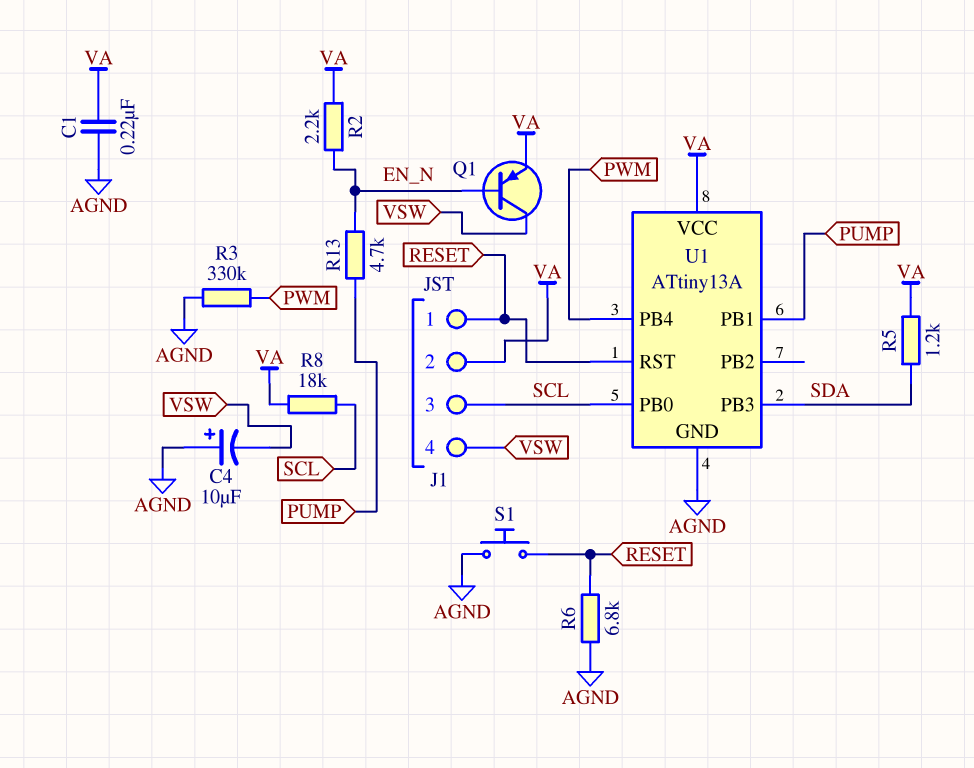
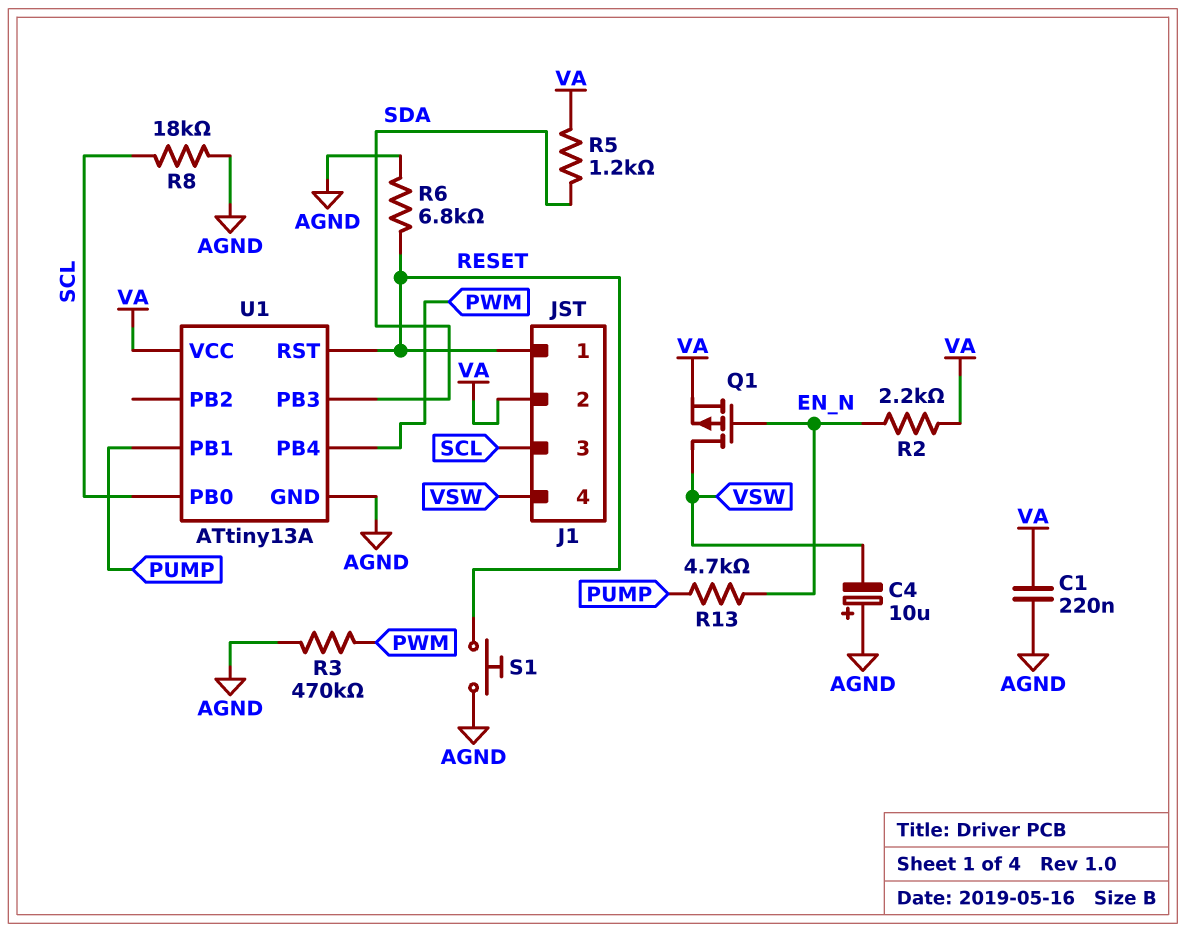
Q1: PNP (B EN_N, C VSW, E VA) -> PMOS (G EN_N, D VSW, S VA)
R3: 330k (AGND, PWM) -> 470k (AGND, PWM)
R8: 18k (SCL, VA) -> 18k (AGND, SCL)

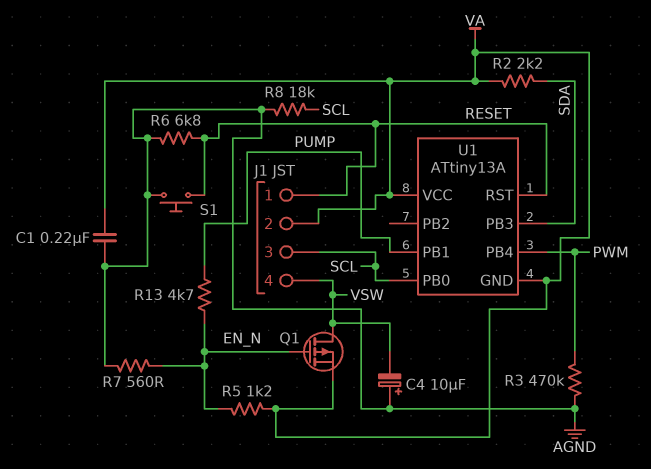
R2: 2.2k (EN_N, VA) -> 2.2k (SDA, VA)
R5: 1.2k (SDA, VA) -> 1.2k (EN_N, VA)
R7: none -> 560 (AGND, EN_N)
U1 pin GND: AGND -> VA

